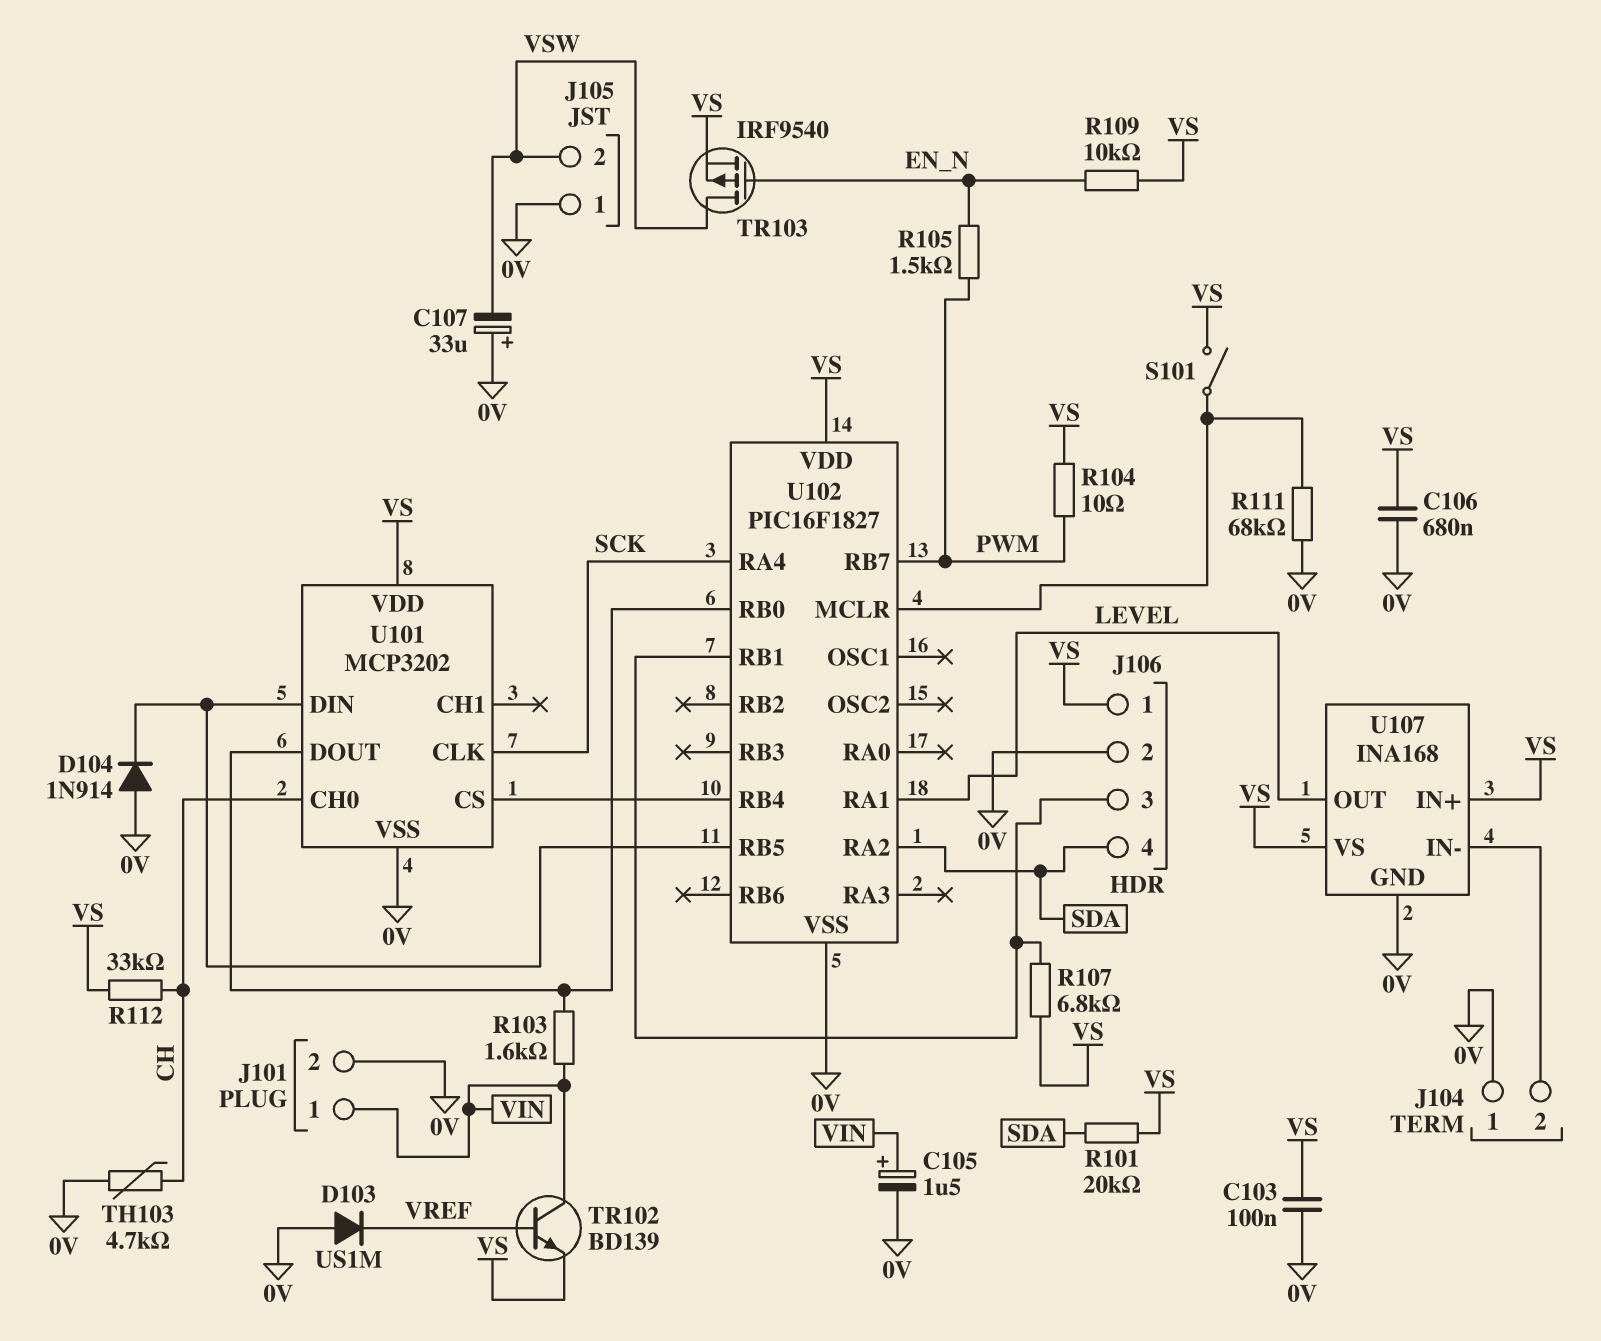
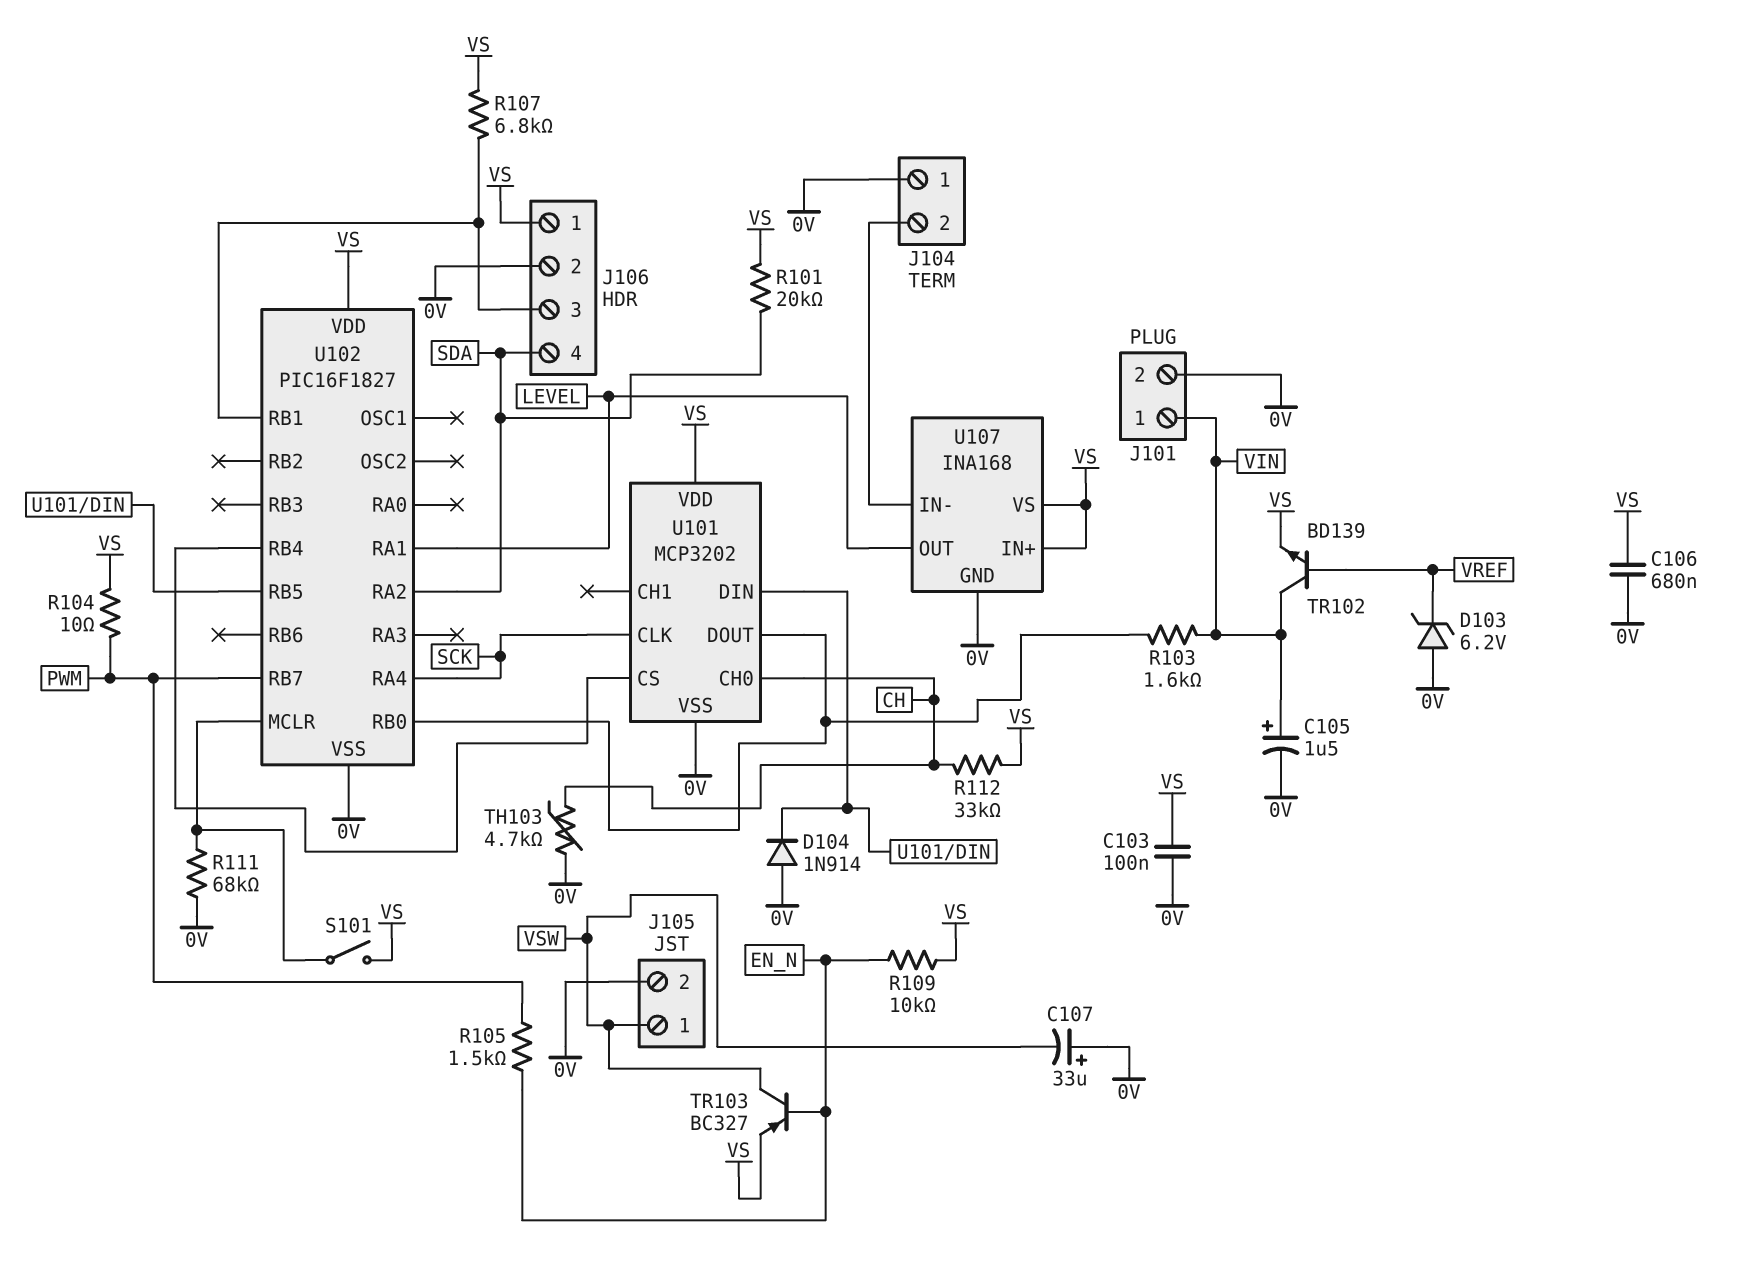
D103: diode US1M (A 0V, K VREF) -> zener 6.2V (A 0V, K VREF)
J105 pin 1: 0V -> VSW
J105 pin 2: VSW -> 0V
TR103: PMOS IRF9540 (G EN_N, D VSW, S VS) -> PNP BC327 (B EN_N, C VSW, E VS)

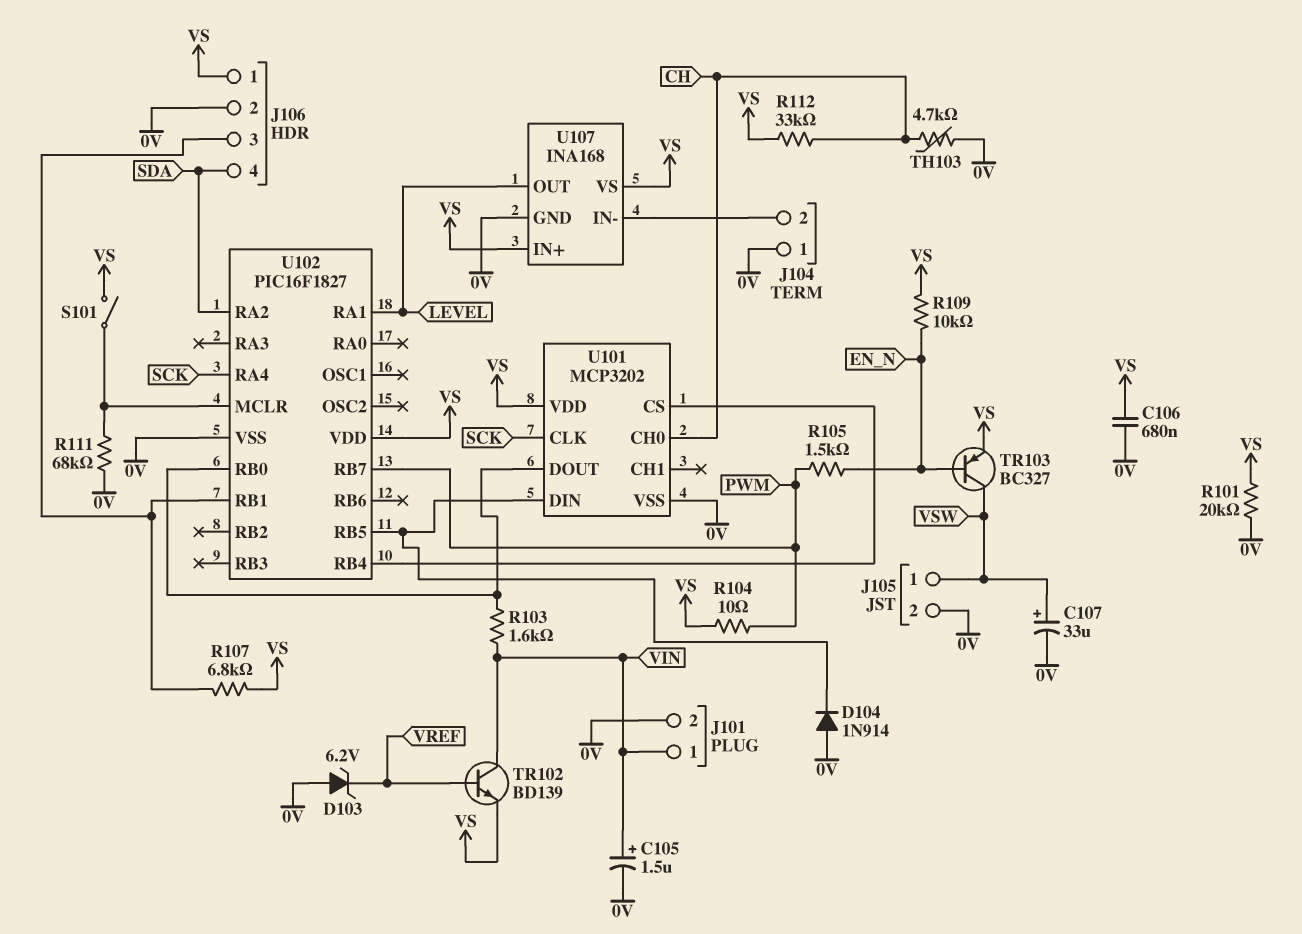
C103: 100nF (0V, VS) -> none
C107: 33uF (plus 0V, minus VSW) -> 33uF (plus VSW, minus 0V)
R101: 20k (SDA, VS) -> 20k (0V, VS)

